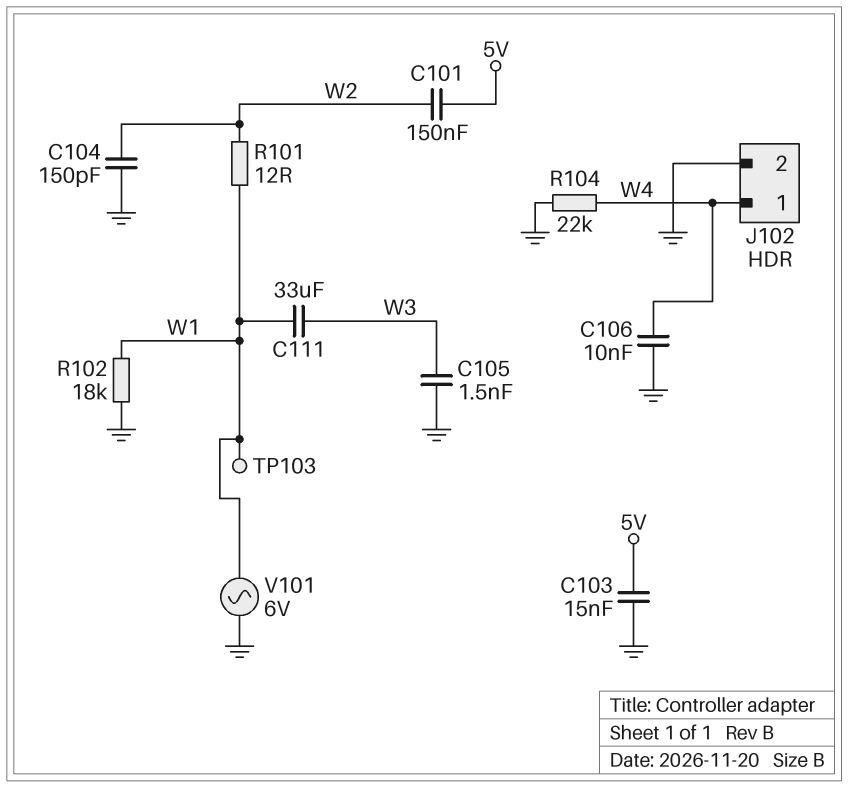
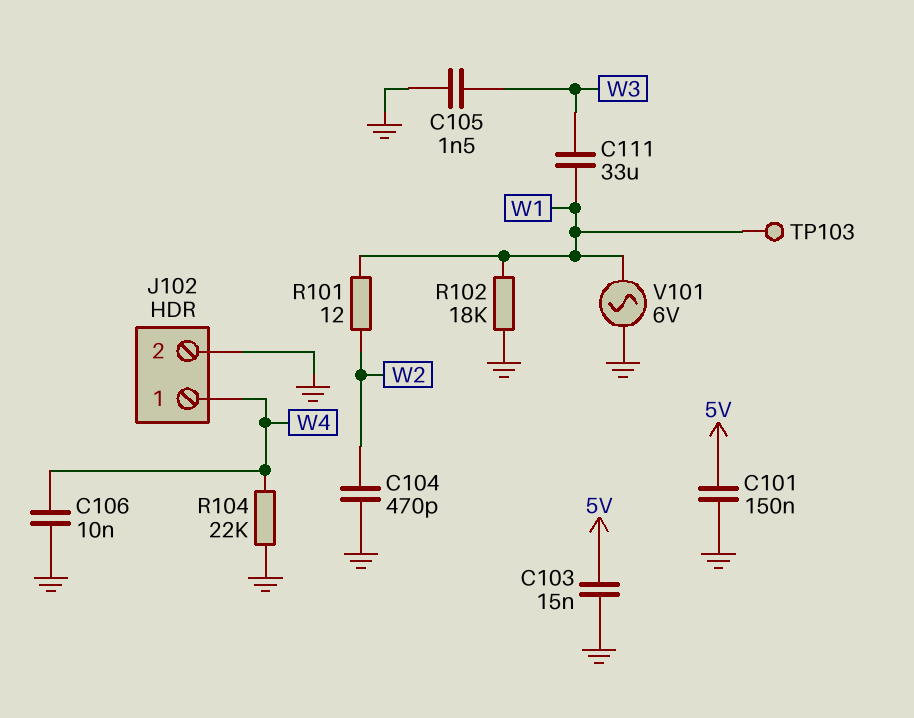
C101: 150nF (5V, W2) -> 150nF (5V, GND)
C104: 150pF (GND, W2) -> 470pF (GND, W2)

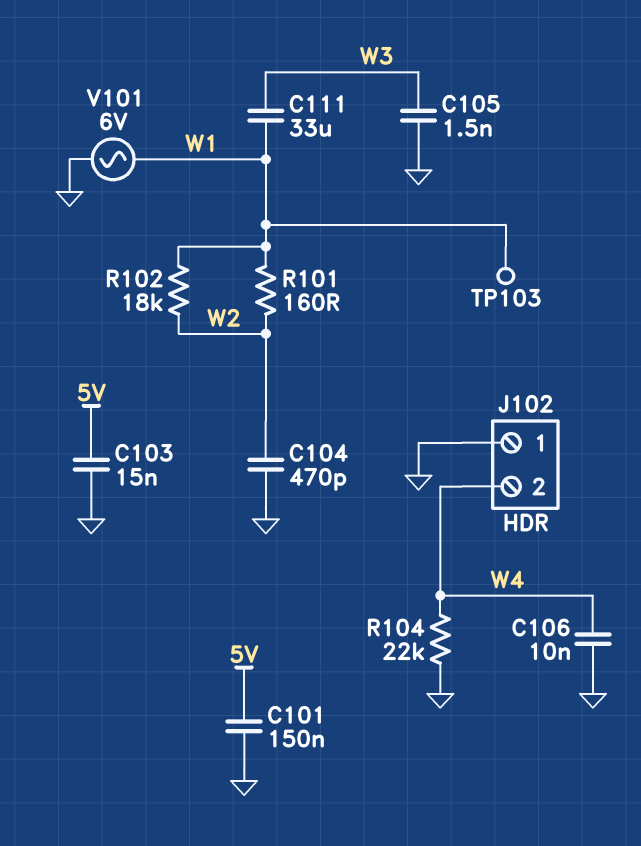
J102 pin 1: W4 -> GND
J102 pin 2: GND -> W4
R101: 12 (W1, W2) -> 160 (W1, W2)
R102: 18k (GND, W1) -> 18k (W1, W2)

